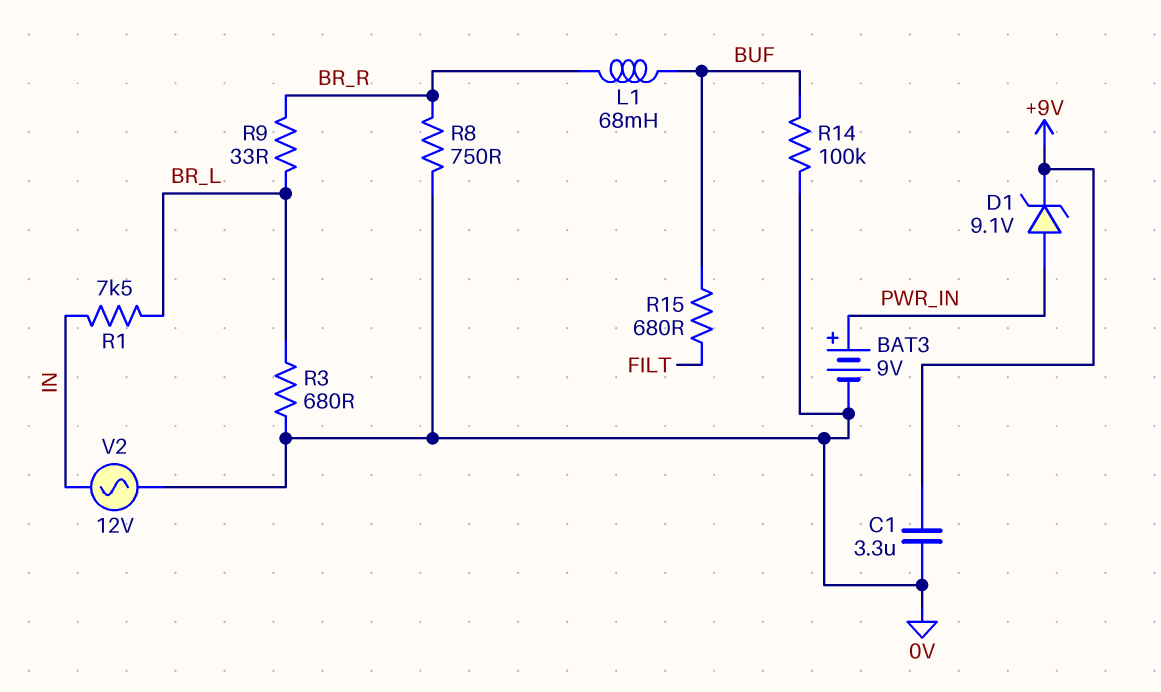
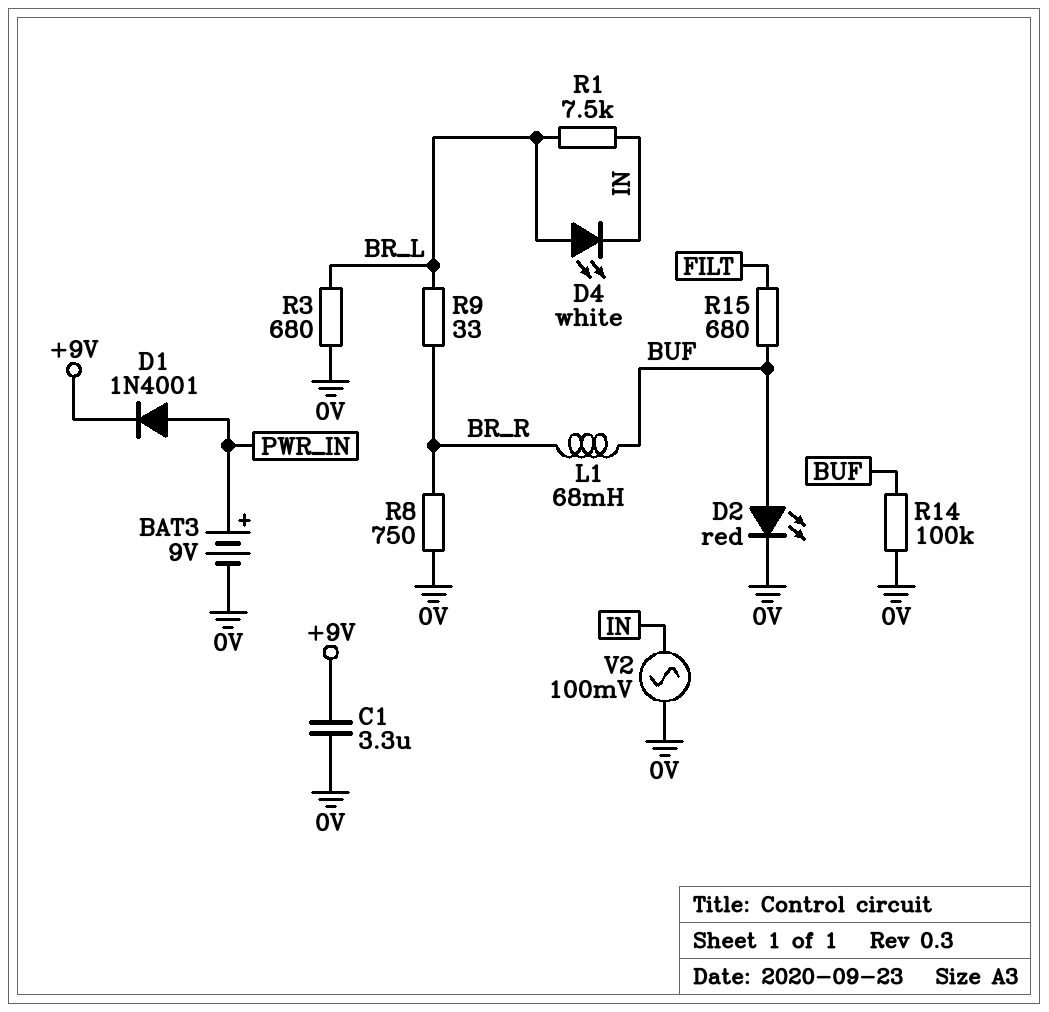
D1: zener 9.1V (A PWR_IN, K +9V) -> diode 1N4001 (A PWR_IN, K +9V)
D2: none -> LED red (A BUF, K 0V)
D4: none -> LED white (A BR_L, K IN)
V2: AC 12V (0V, IN) -> AC 100mV (0V, IN)

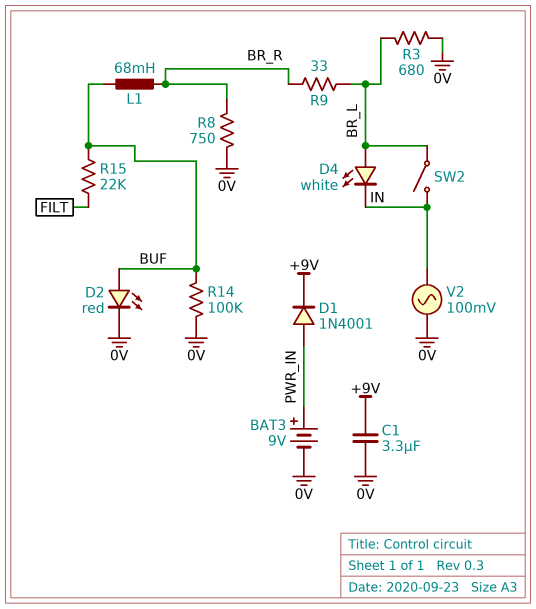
R1: 7.5k (BR_L, IN) -> none
R15: 680 (BUF, FILT) -> 22k (BUF, FILT)
SW2: none -> switch (BR_L, IN)

